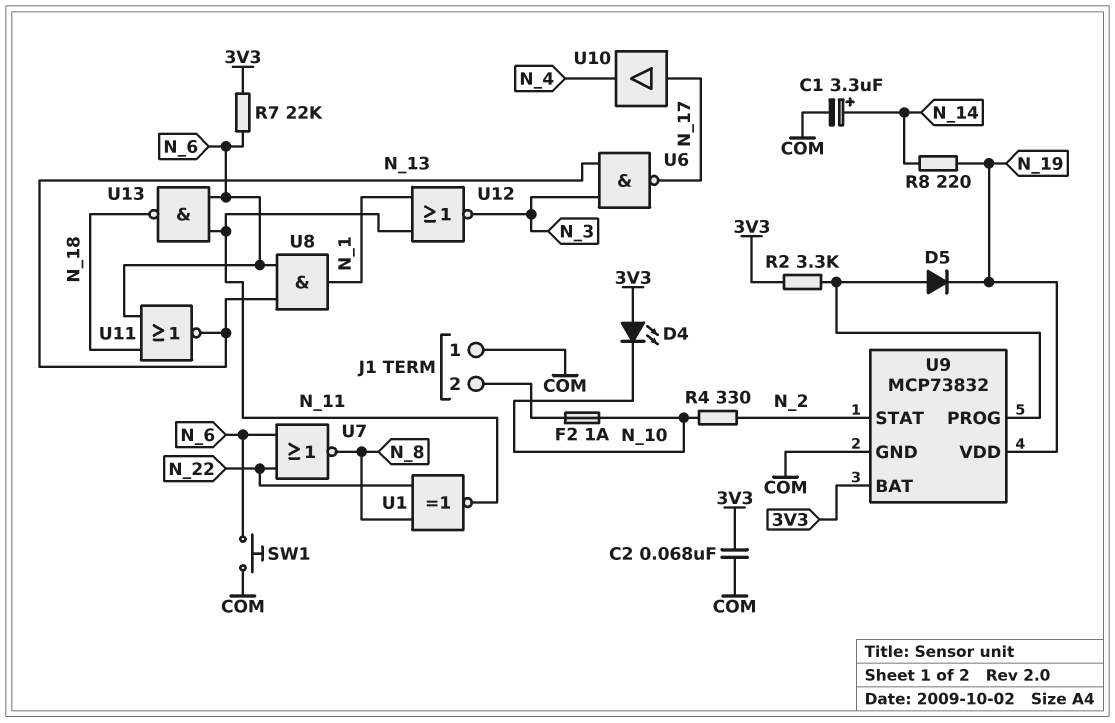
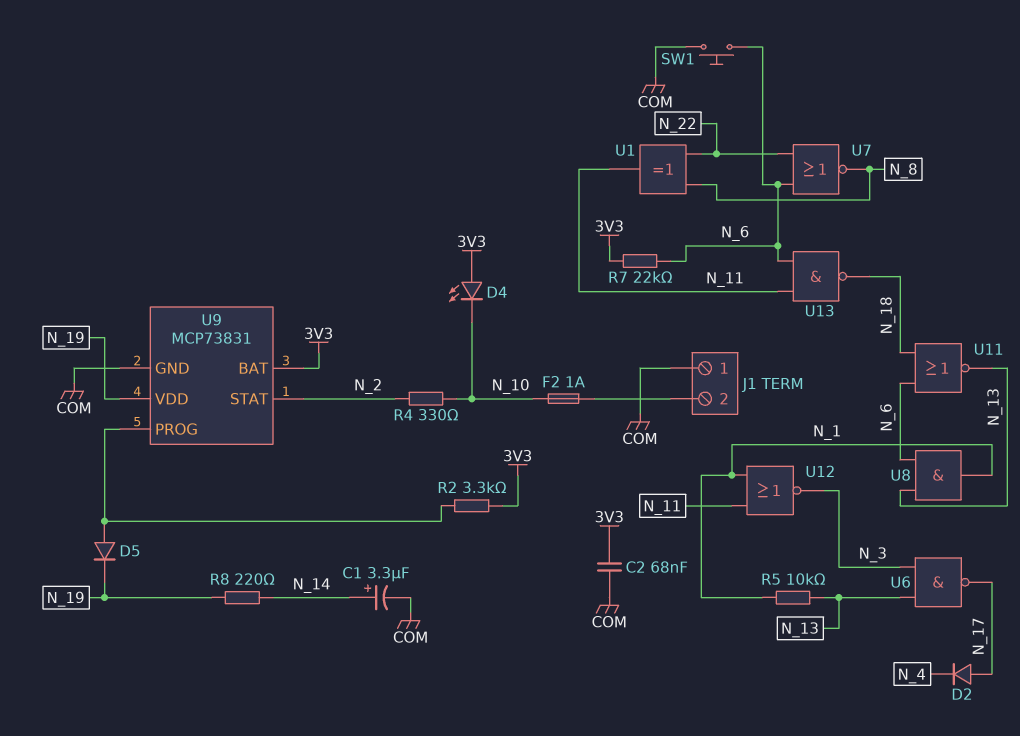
D2: none -> diode (A N_17, K N_4)
R5: none -> 10k (N_1, N_13)
U1: XNOR (in N_8, in N_22, out N_11) -> XOR (in N_8, in N_22, out N_11)
U9: MCP73832 -> MCP73831
U10: buffer (in N_17, out N_4) -> none

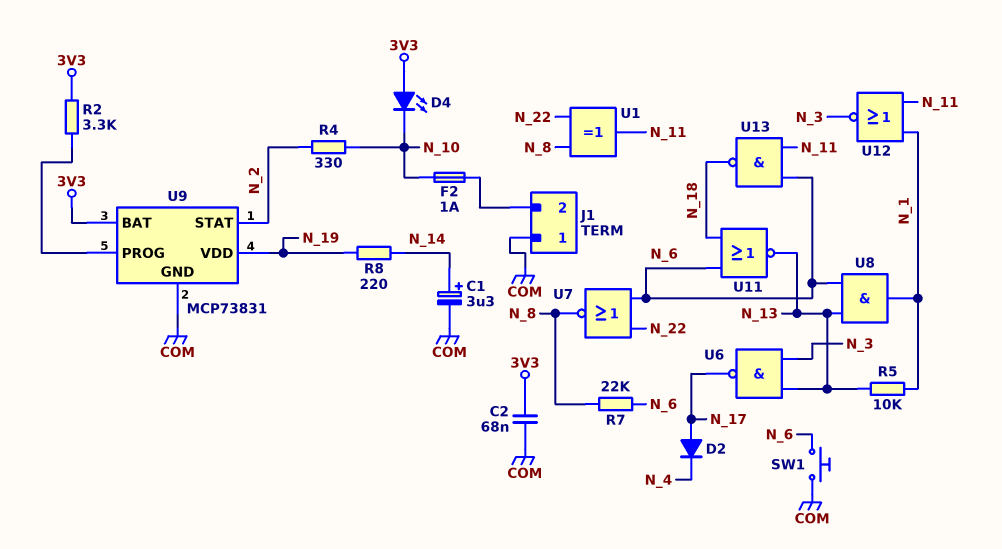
D5: diode (A U9/PROG, K N_19) -> none
R7: 22k (3V3, N_6) -> 22k (N_6, N_8)

